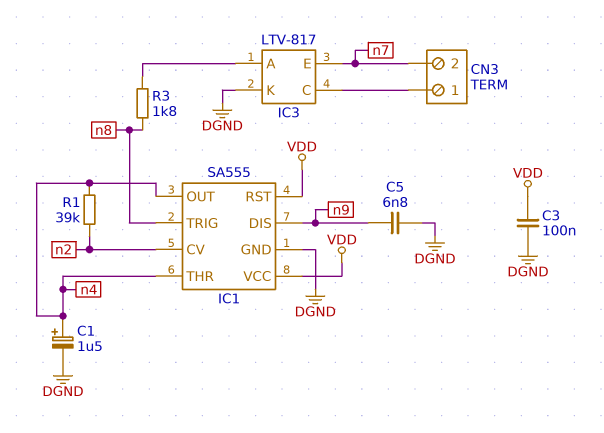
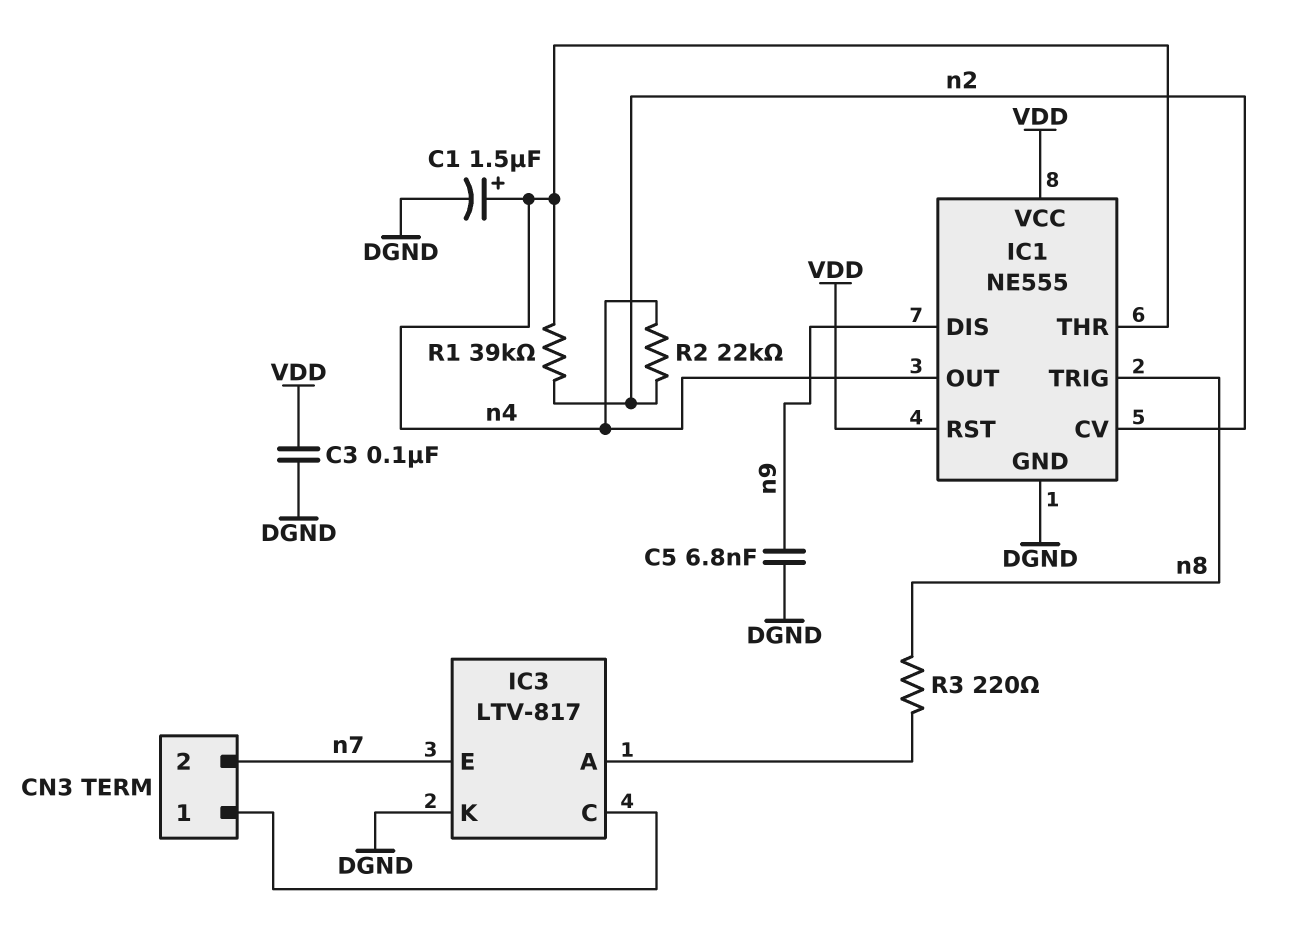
IC1: SA555 -> NE555
R2: none -> 22k (n2, n4)
R3: 1.8k (IC3/A, n8) -> 220 (IC3/A, n8)

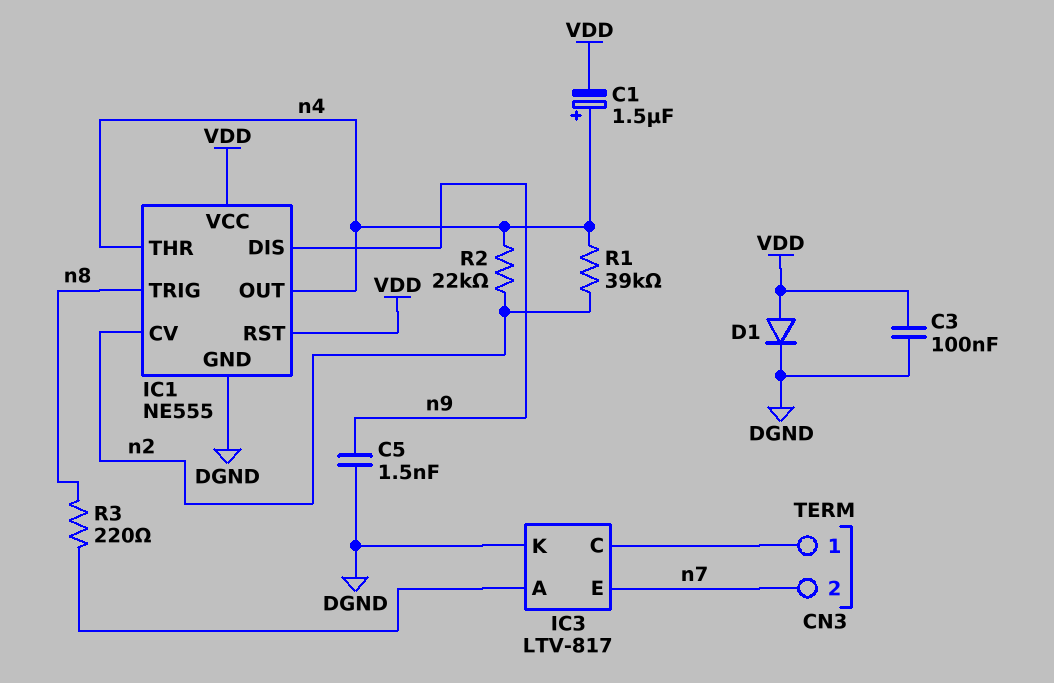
C1: 1.5uF (plus n4, minus DGND) -> 1.5uF (plus n4, minus VDD)
C5: 6.8nF (DGND, n9) -> 1.5nF (DGND, n9)
D1: none -> diode (A VDD, K DGND)

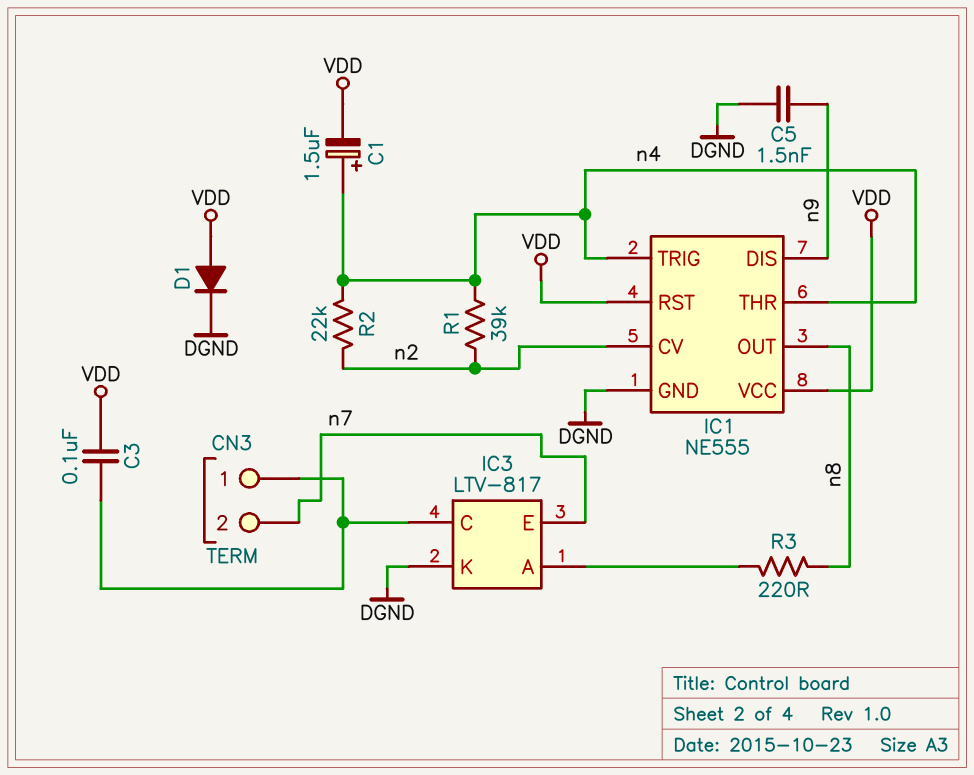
C3: 100nF (DGND, VDD) -> 100nF (CN3/1, VDD)
IC1 pin OUT: n4 -> n8
IC1 pin TRIG: n8 -> n4

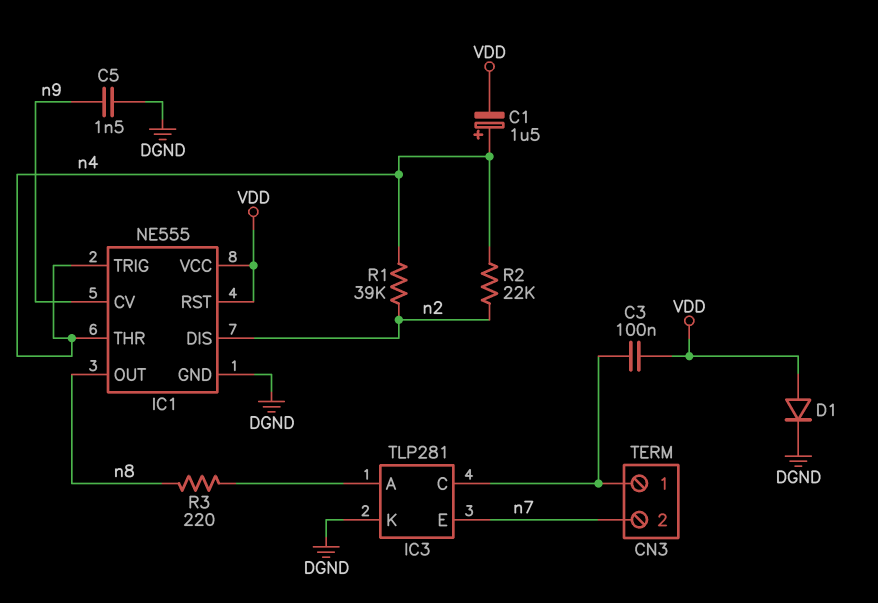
IC1 pin CV: n2 -> n9
IC1 pin DIS: n9 -> n2
IC3: LTV-817 -> TLP281

